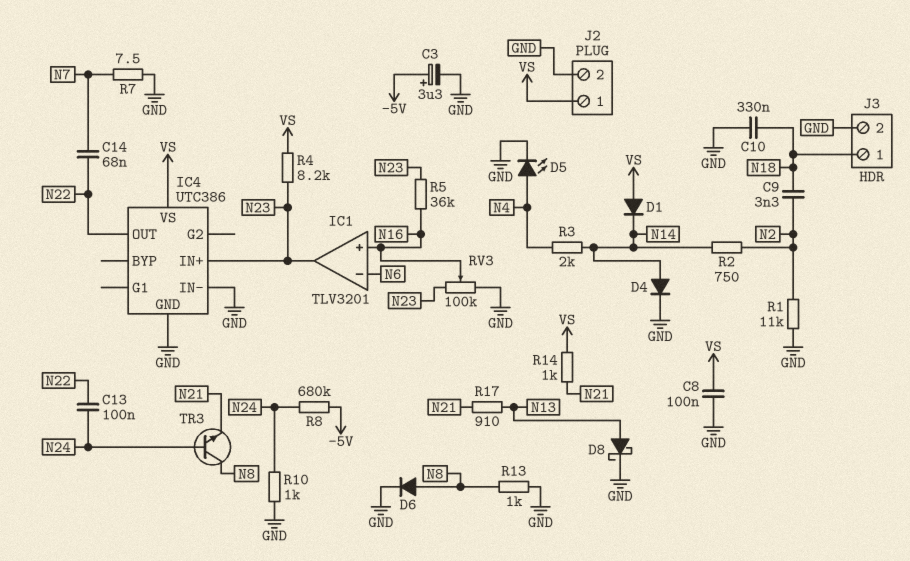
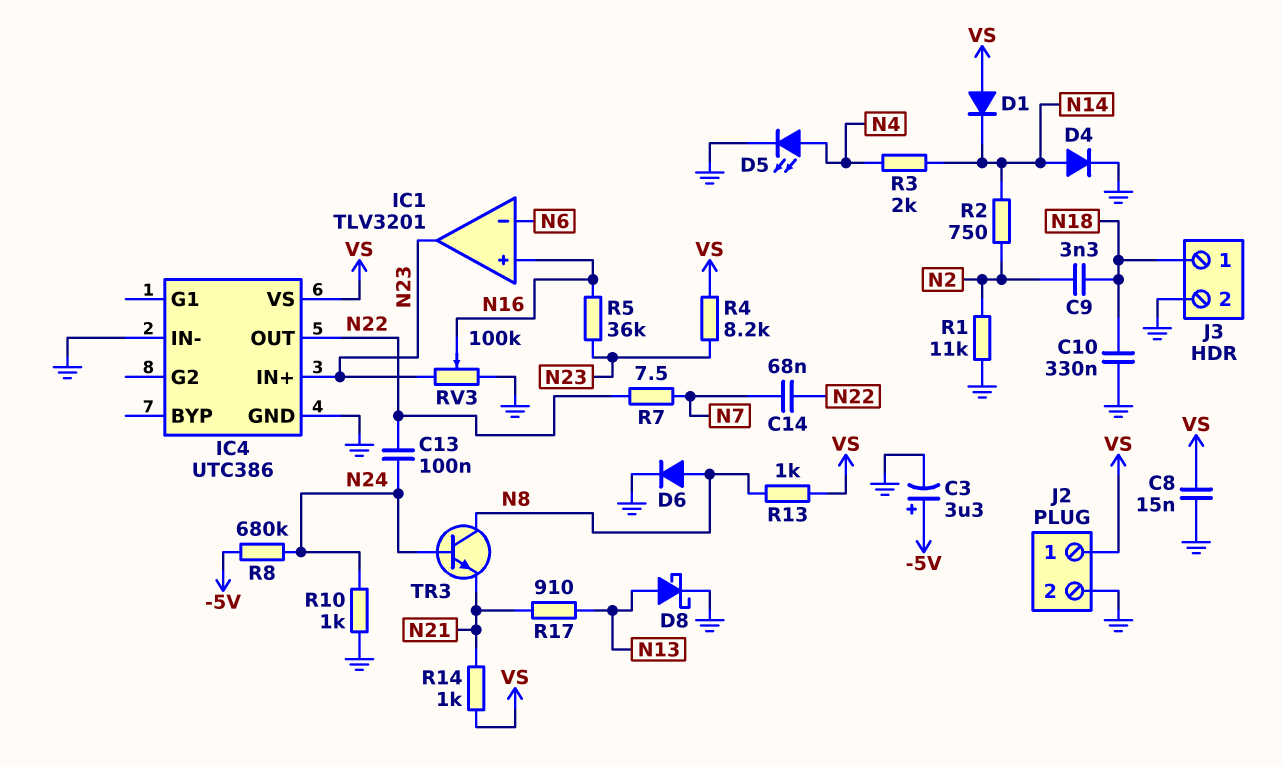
C8: 100nF (GND, VS) -> 15nF (GND, VS)
R7: 7.5 (GND, N7) -> 7.5 (N7, N22)
R13: 1k (GND, N8) -> 1k (N8, VS)

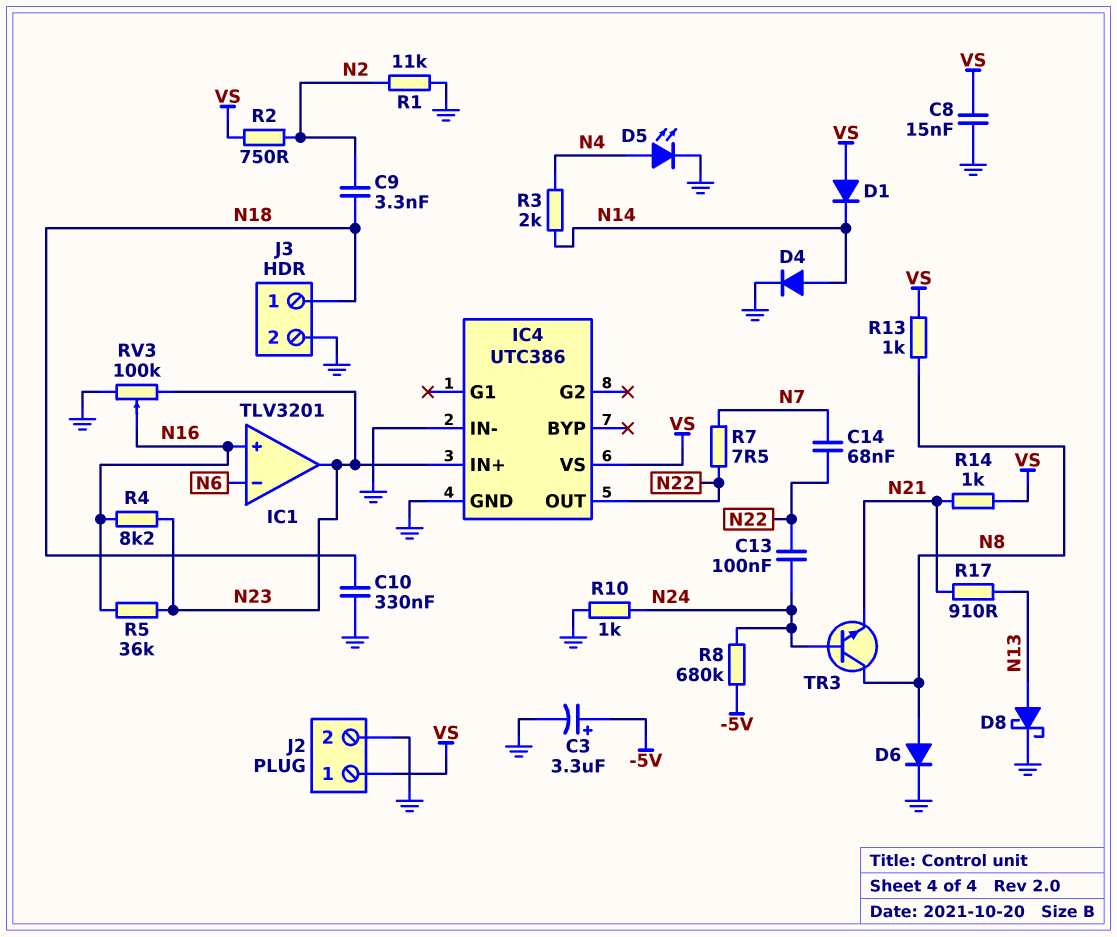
R2: 750 (N2, N14) -> 750 (N2, VS)
R4: 8.2k (N23, VS) -> 8.2k (N16, N23)

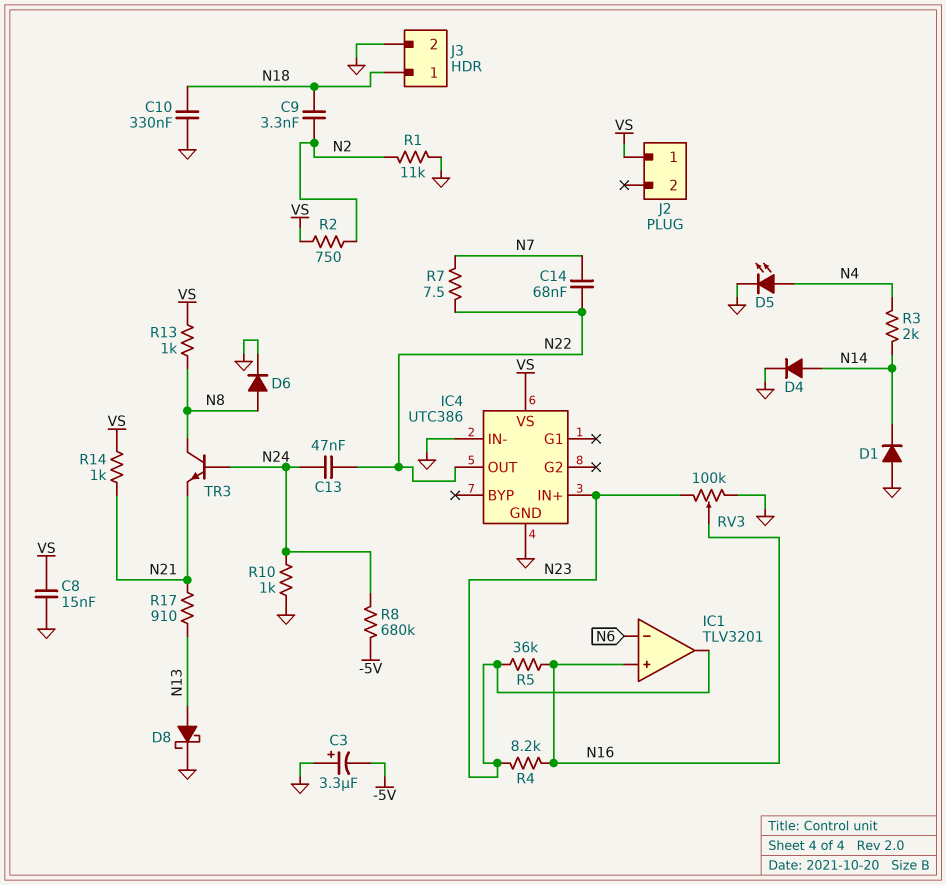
C3: 3.3uF (plus -5V, minus GND) -> 3.3uF (plus GND, minus -5V)
C13: 100nF (N22, N24) -> 47nF (N22, N24)
D1: diode (A VS, K N14) -> diode (A GND, K N14)
J2 pin 2: GND -> none

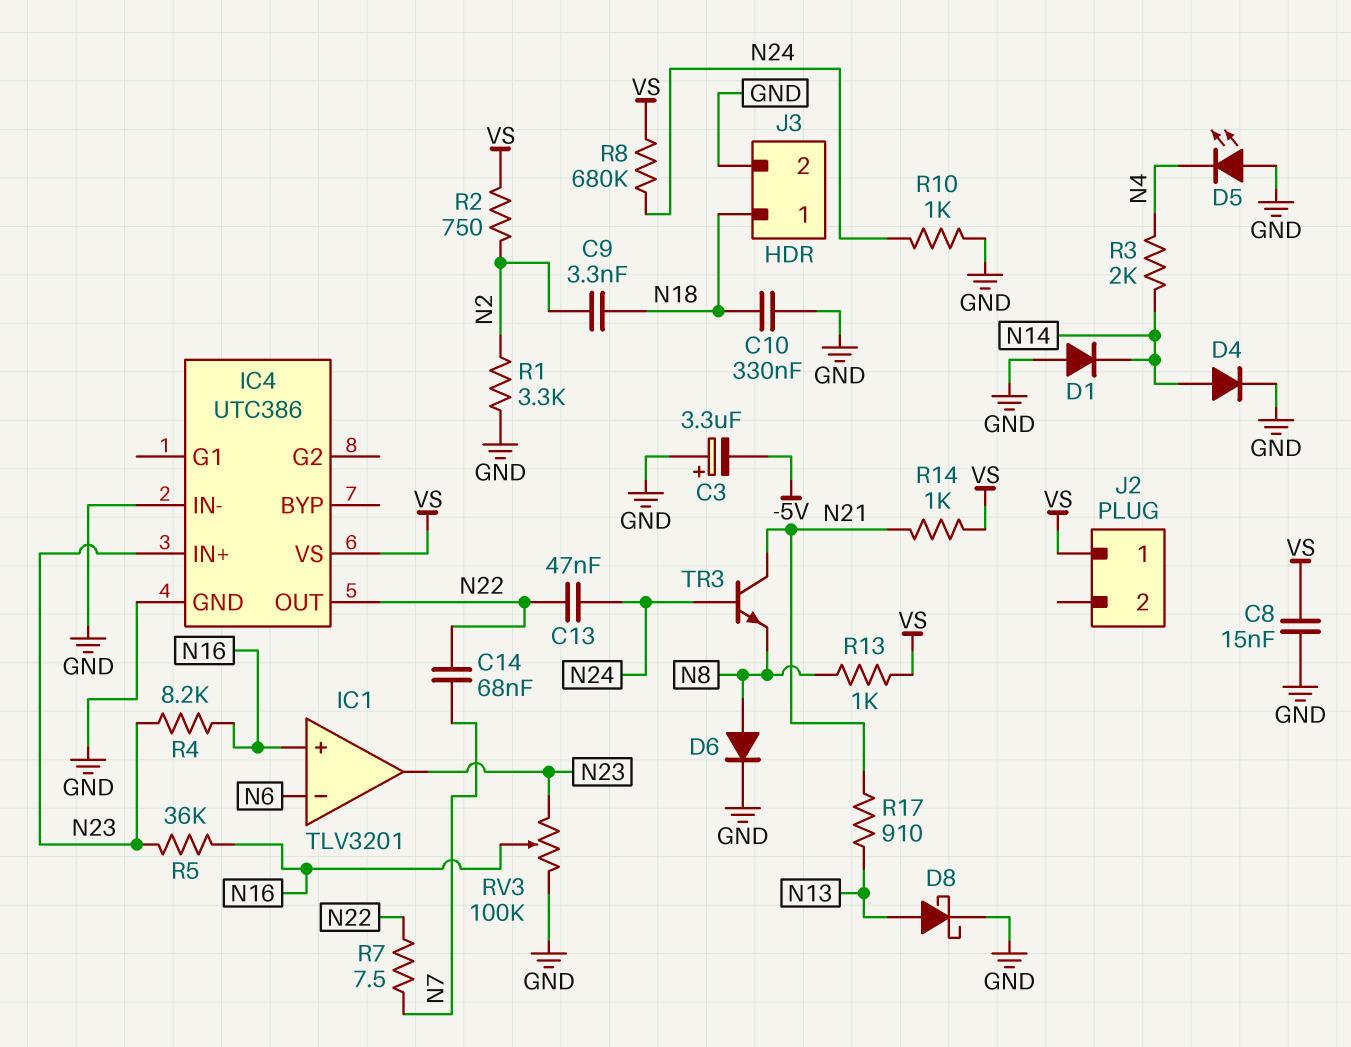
D5: LED (A N4, K GND) -> LED (A GND, K N4)
R1: 11k (GND, N2) -> 3.3k (GND, N2)
R8: 680k (-5V, N24) -> 680k (N24, VS)
TR3: NPN (B N24, C N8, E N21) -> NPN (B N24, C N21, E N8)

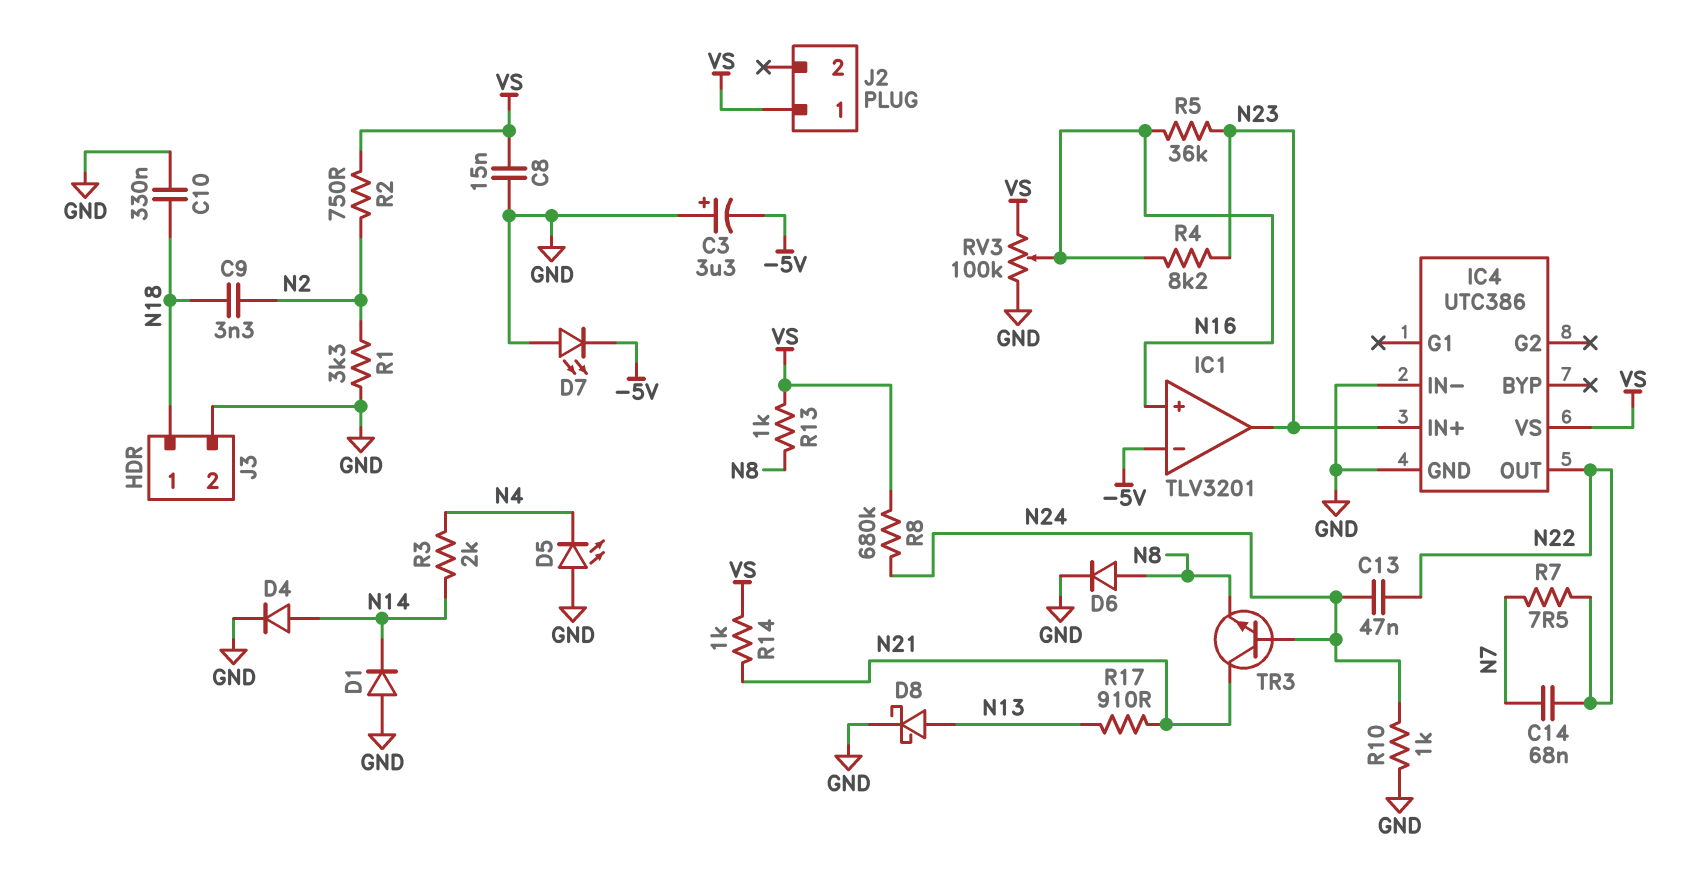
D7: none -> LED (A GND, K -5V)
IC1 pin in-: N6 -> -5V
RV3: 100k (GND, N23, wiper N16) -> 100k (GND, VS, wiper N16)

